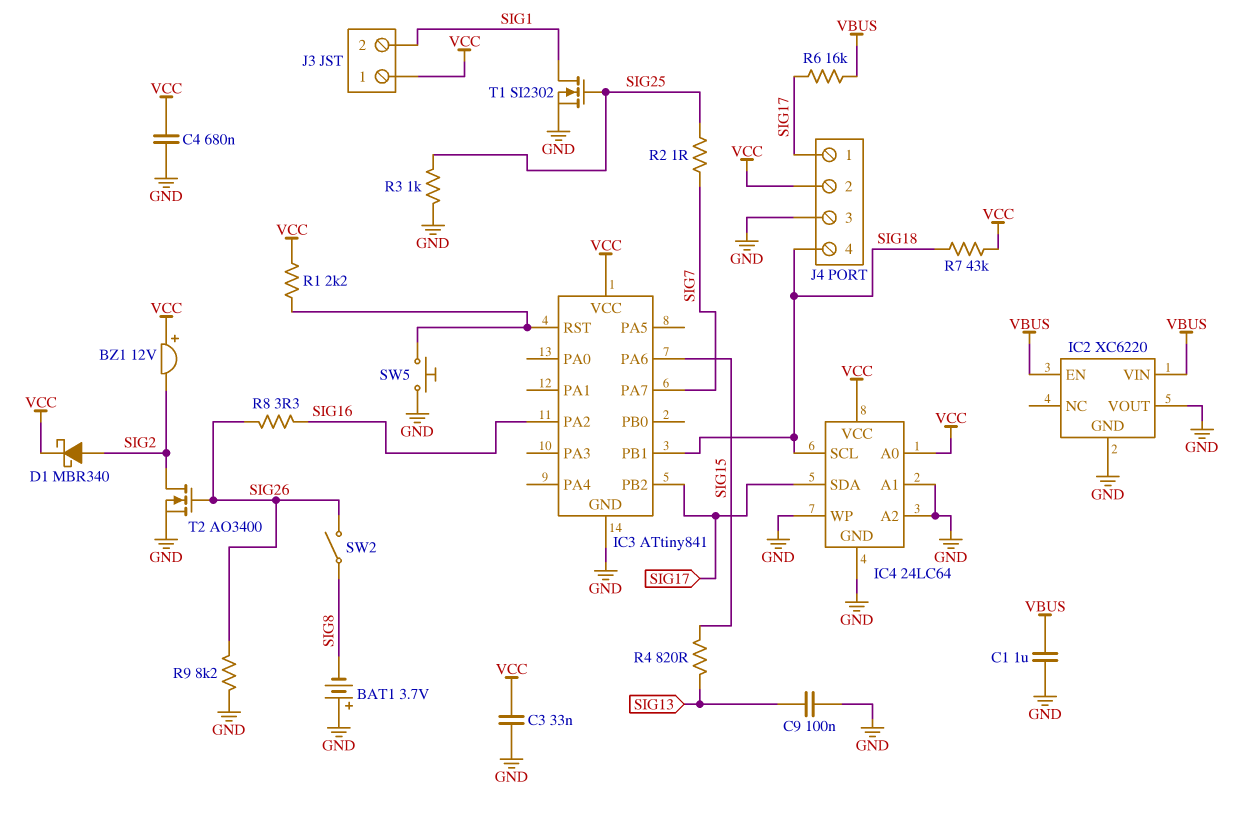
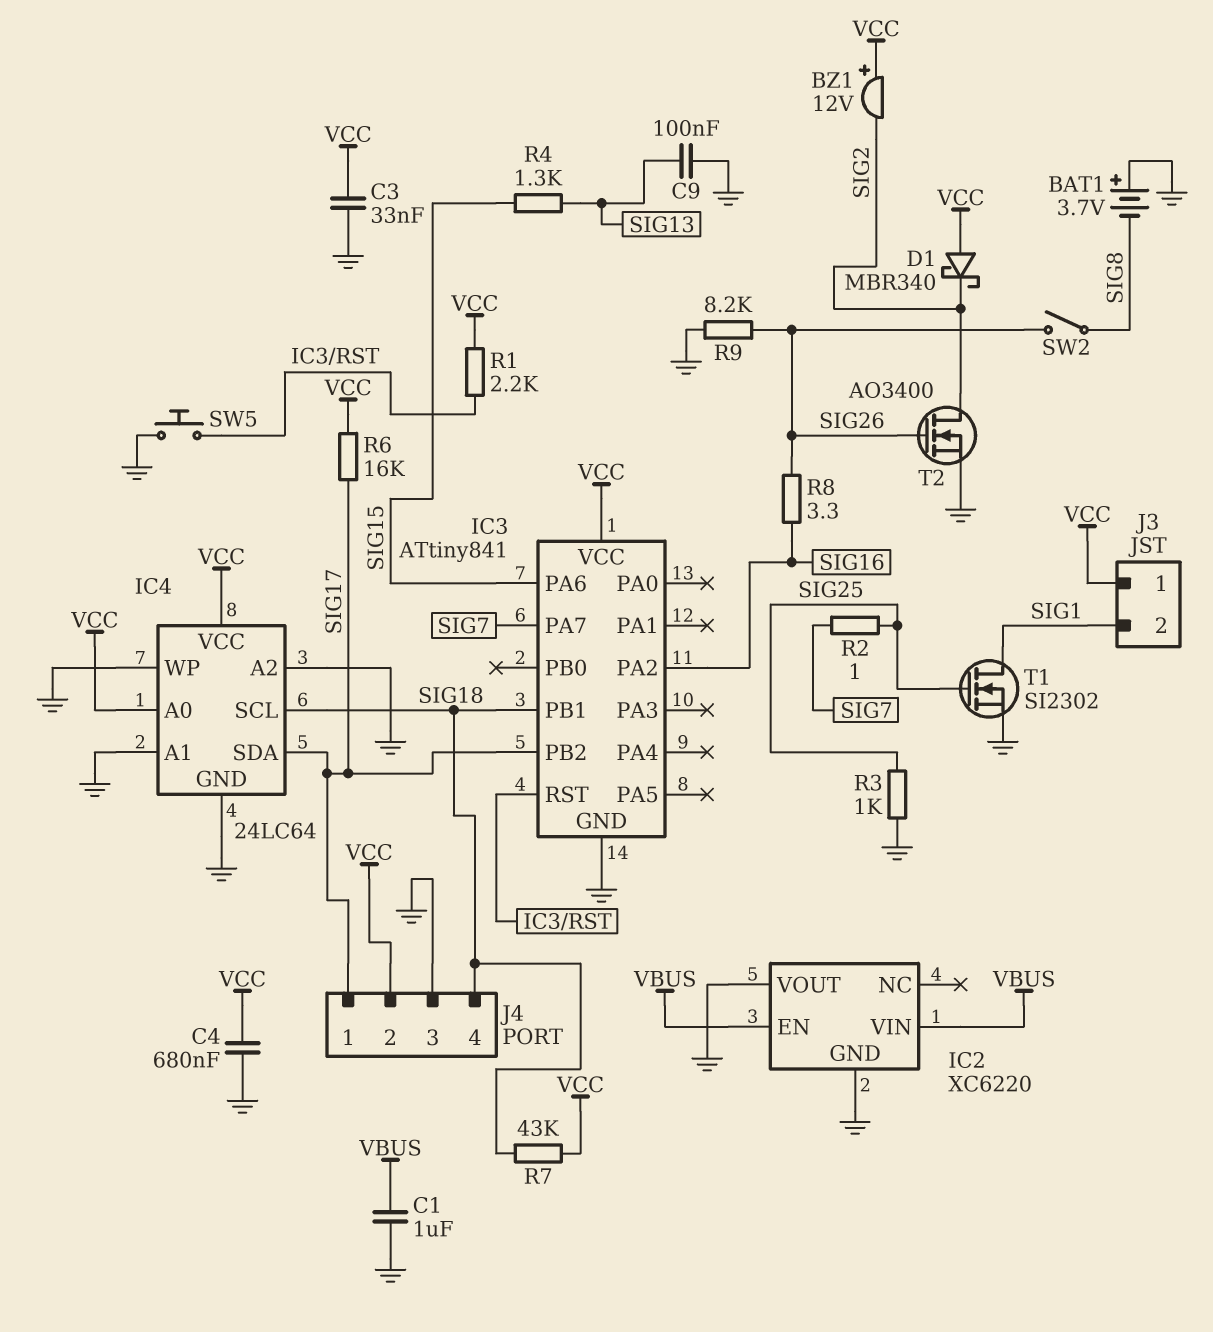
D1: schottky MBR340 (A SIG2, K VCC) -> schottky MBR340 (A VCC, K SIG2)
R4: 820 (SIG13, SIG15) -> 1.3k (SIG13, SIG15)
R6: 16k (SIG17, VBUS) -> 16k (SIG17, VCC)

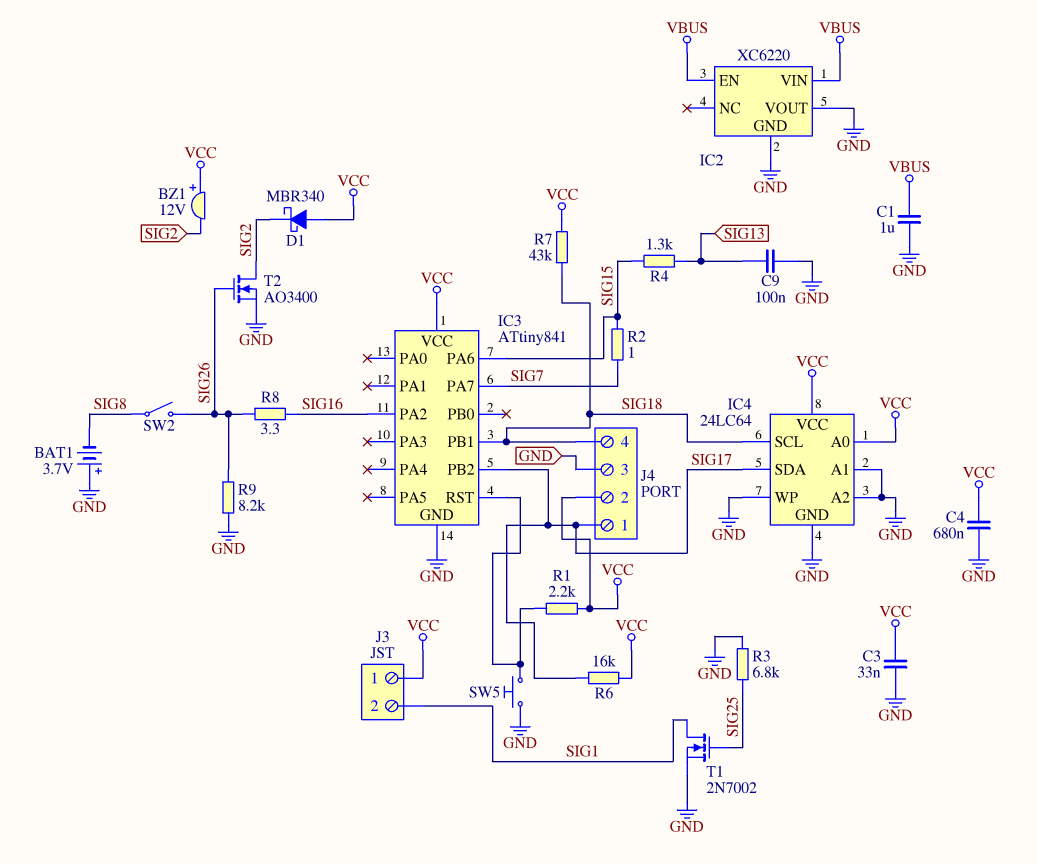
R2: 1 (SIG7, SIG25) -> 1 (SIG7, SIG15)
R3: 1k (GND, SIG25) -> 6.8k (GND, SIG25)
T1: NMOS SI2302 (G SIG25, D SIG1, S GND) -> NMOS 2N7002 (G SIG25, D SIG1, S GND)

